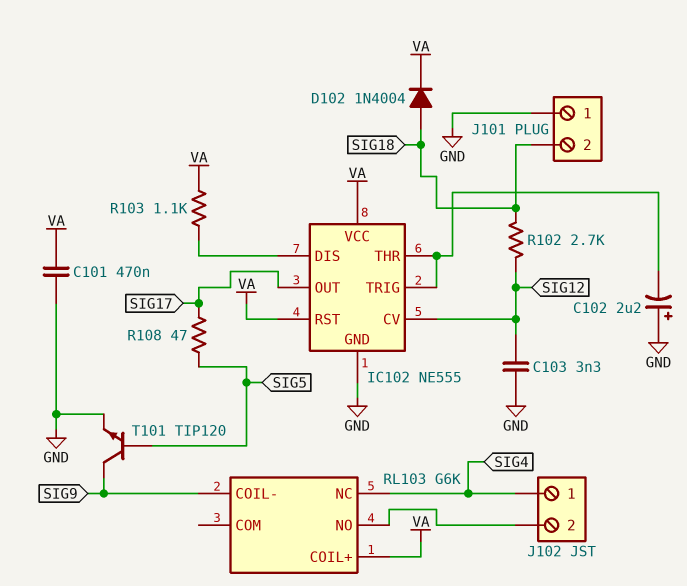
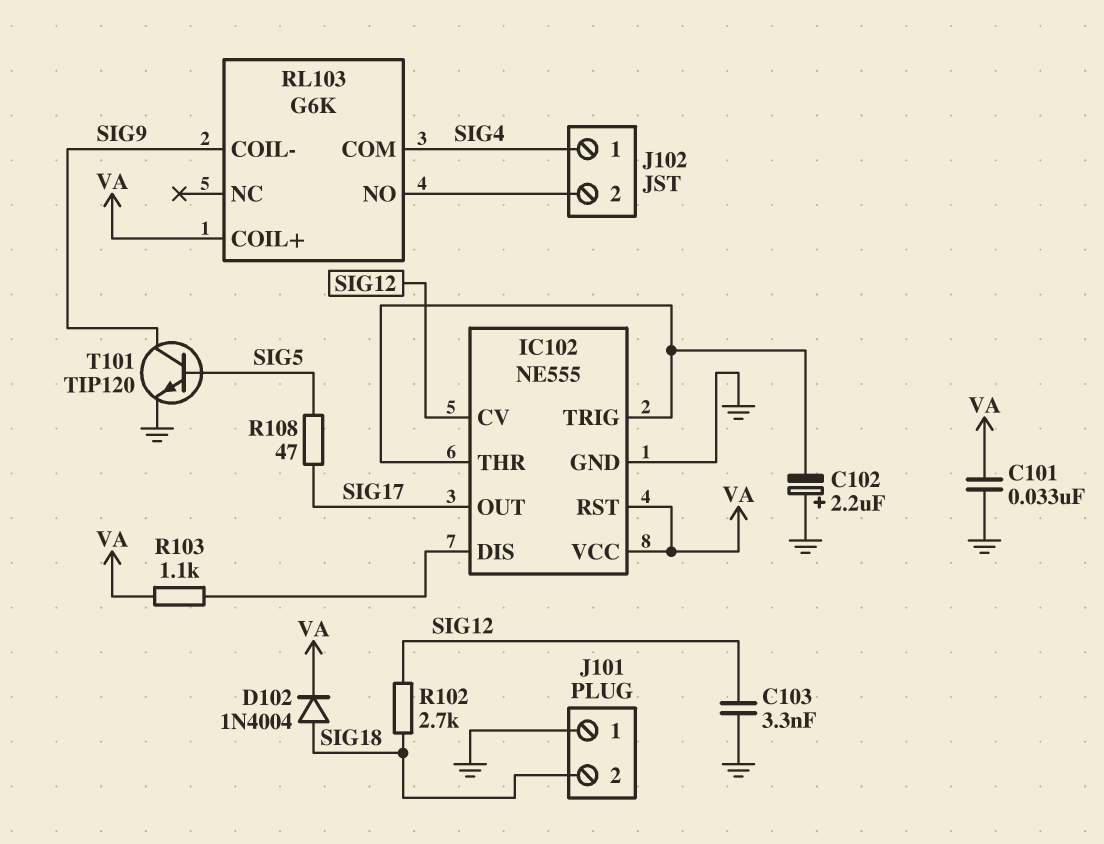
C101: 470nF (GND, VA) -> 33nF (GND, VA)
RL103 pin COM: none -> SIG4
RL103 pin NC: SIG4 -> none

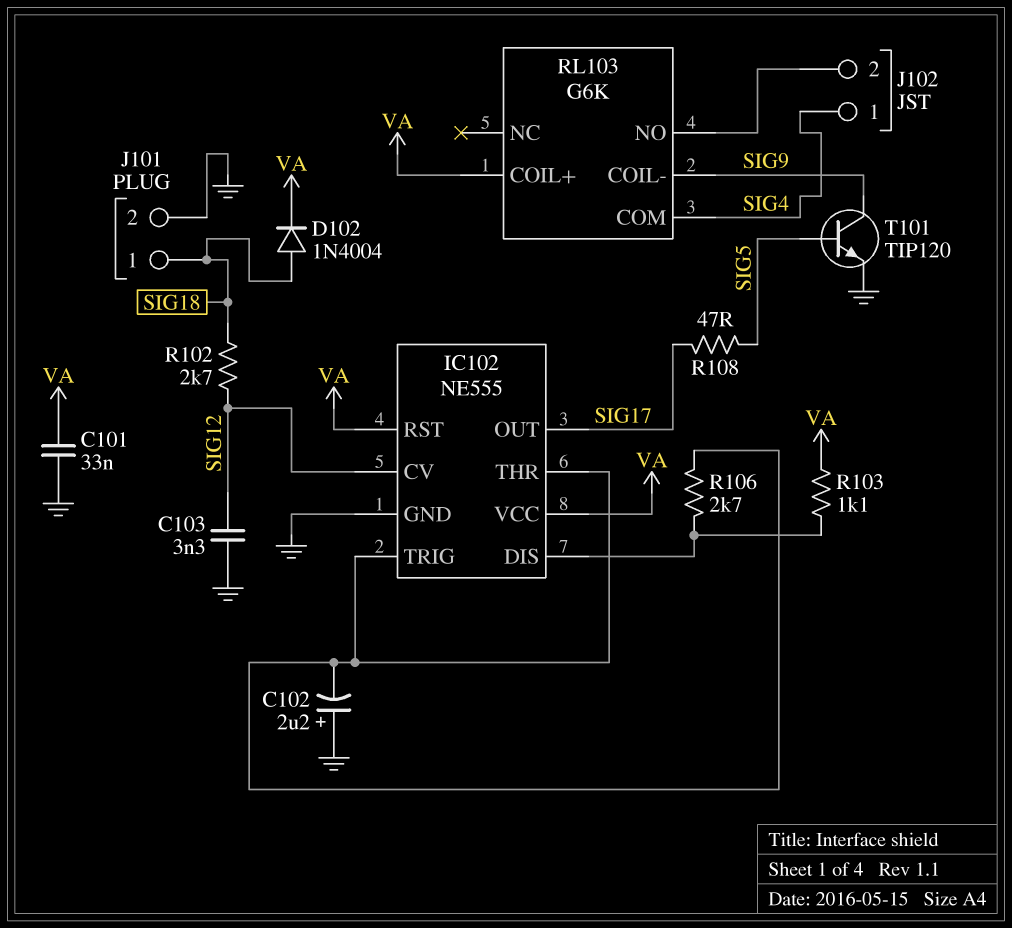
J101 pin 1: GND -> SIG18
J101 pin 2: SIG18 -> GND
R106: none -> 2.7k (IC102/DIS, IC102/THR)

